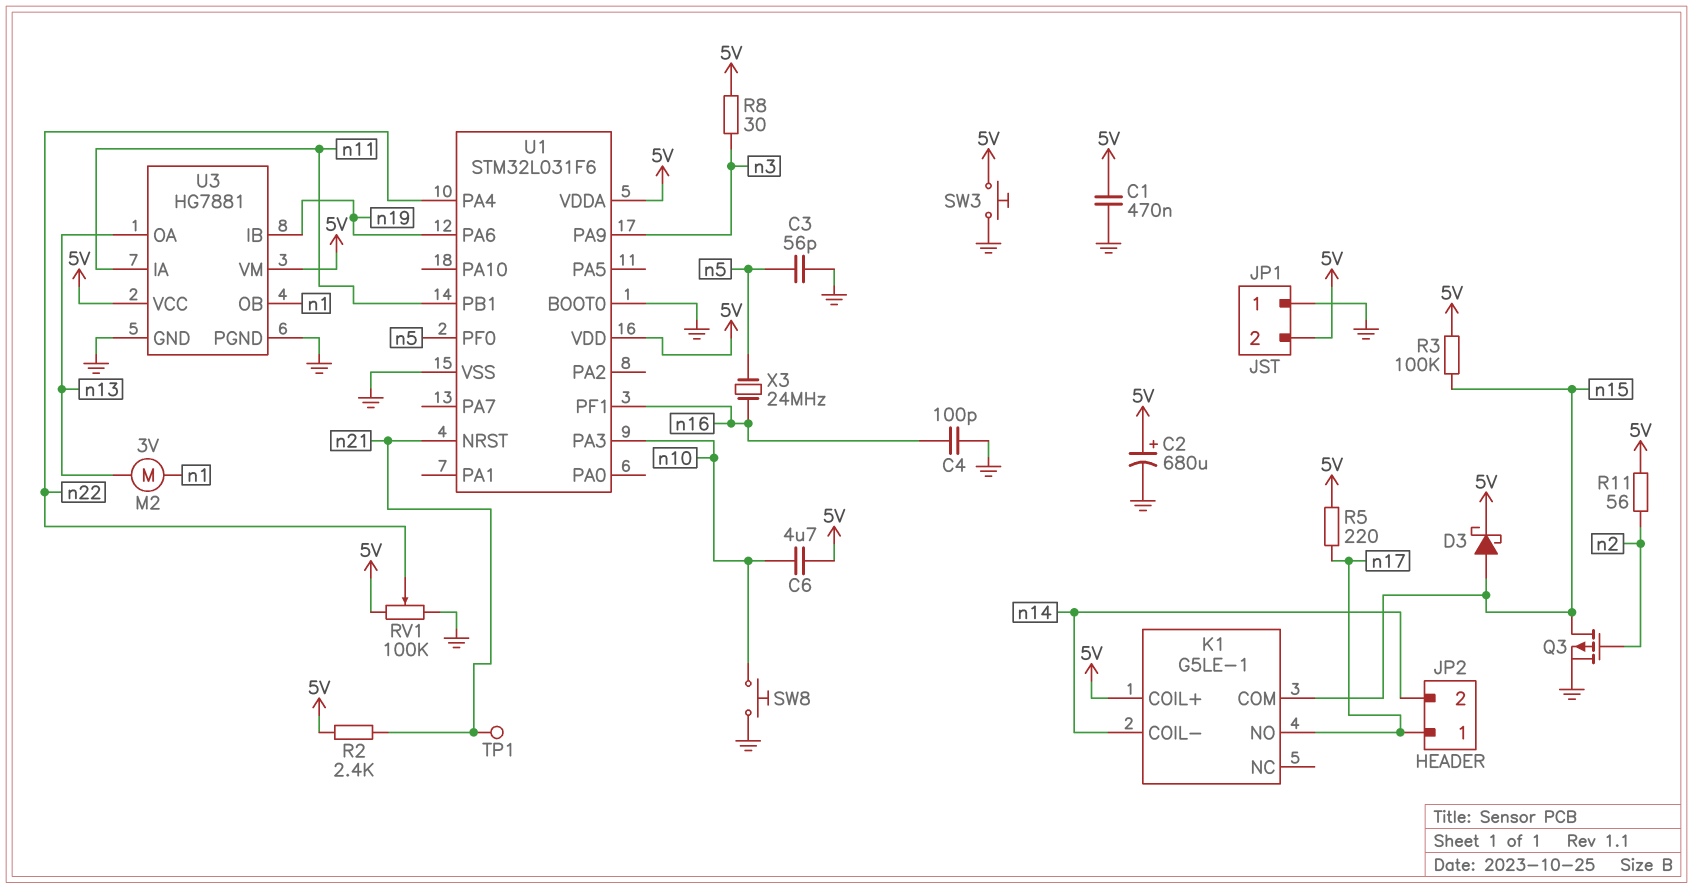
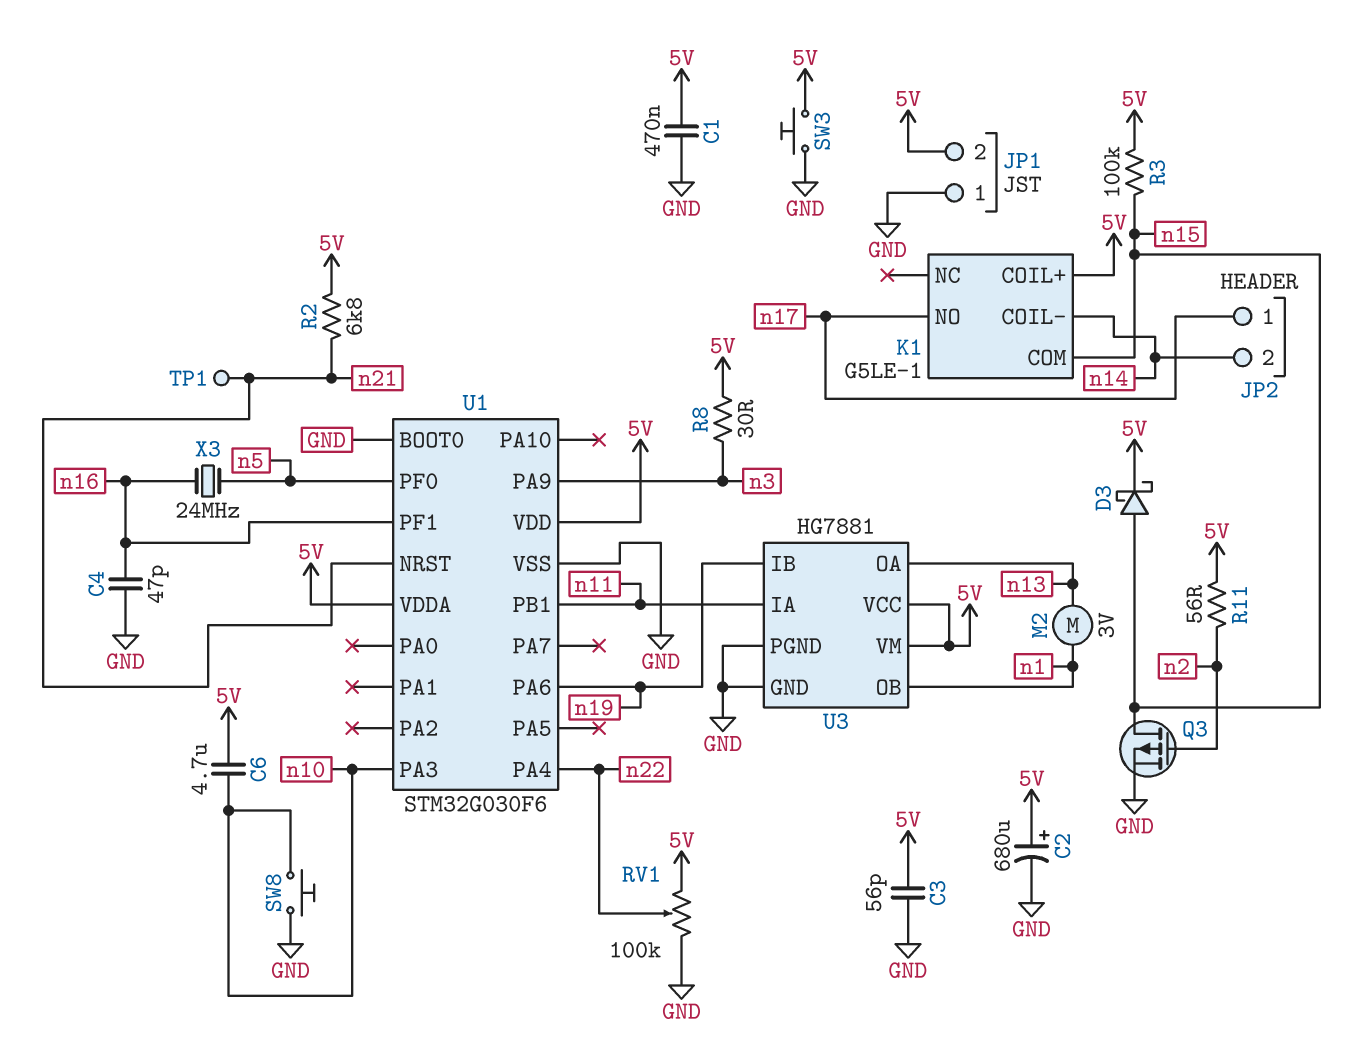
C3: 56pF (GND, n5) -> 56pF (5V, GND)
C4: 100pF (GND, n16) -> 47pF (GND, n16)
R2: 2.4k (5V, n21) -> 6.8k (5V, n21)
R5: 220 (5V, n17) -> none
U1: STM32L031F6 -> STM32G030F6

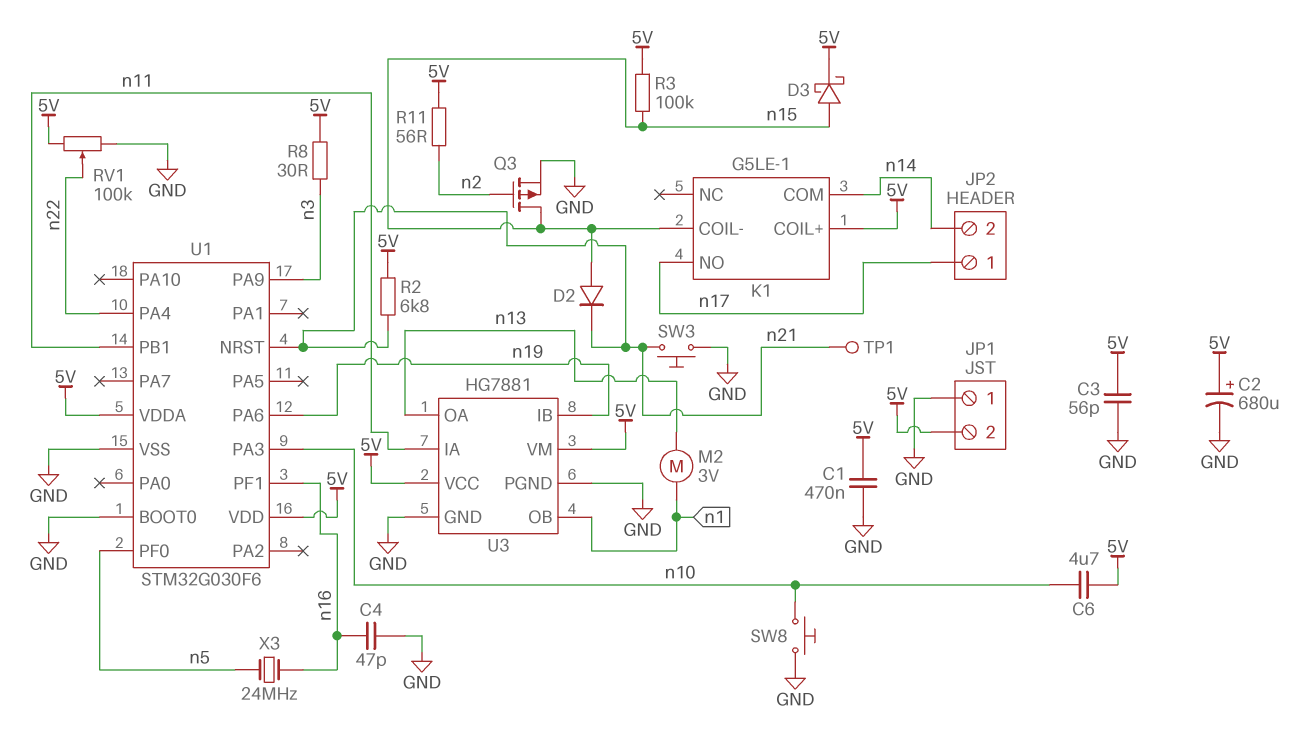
D2: none -> diode (A n15, K n21)
K1 pin COIL-: n14 -> n15
K1 pin COM: n15 -> n14
SW3: button (5V, GND) -> button (GND, n21)

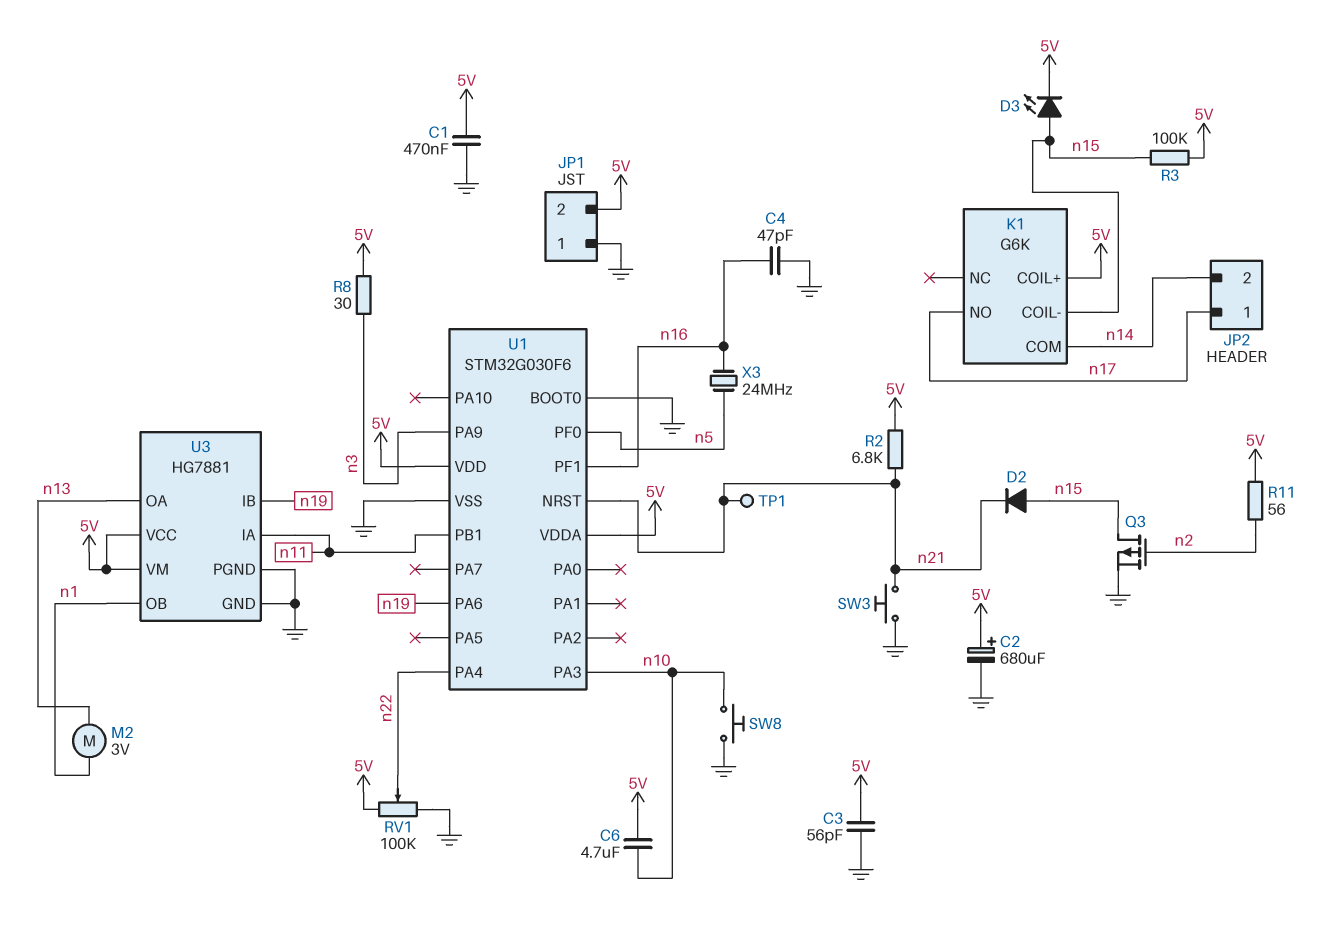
D3: schottky (A n15, K 5V) -> LED (A n15, K 5V)
K1: G5LE-1 -> G6K

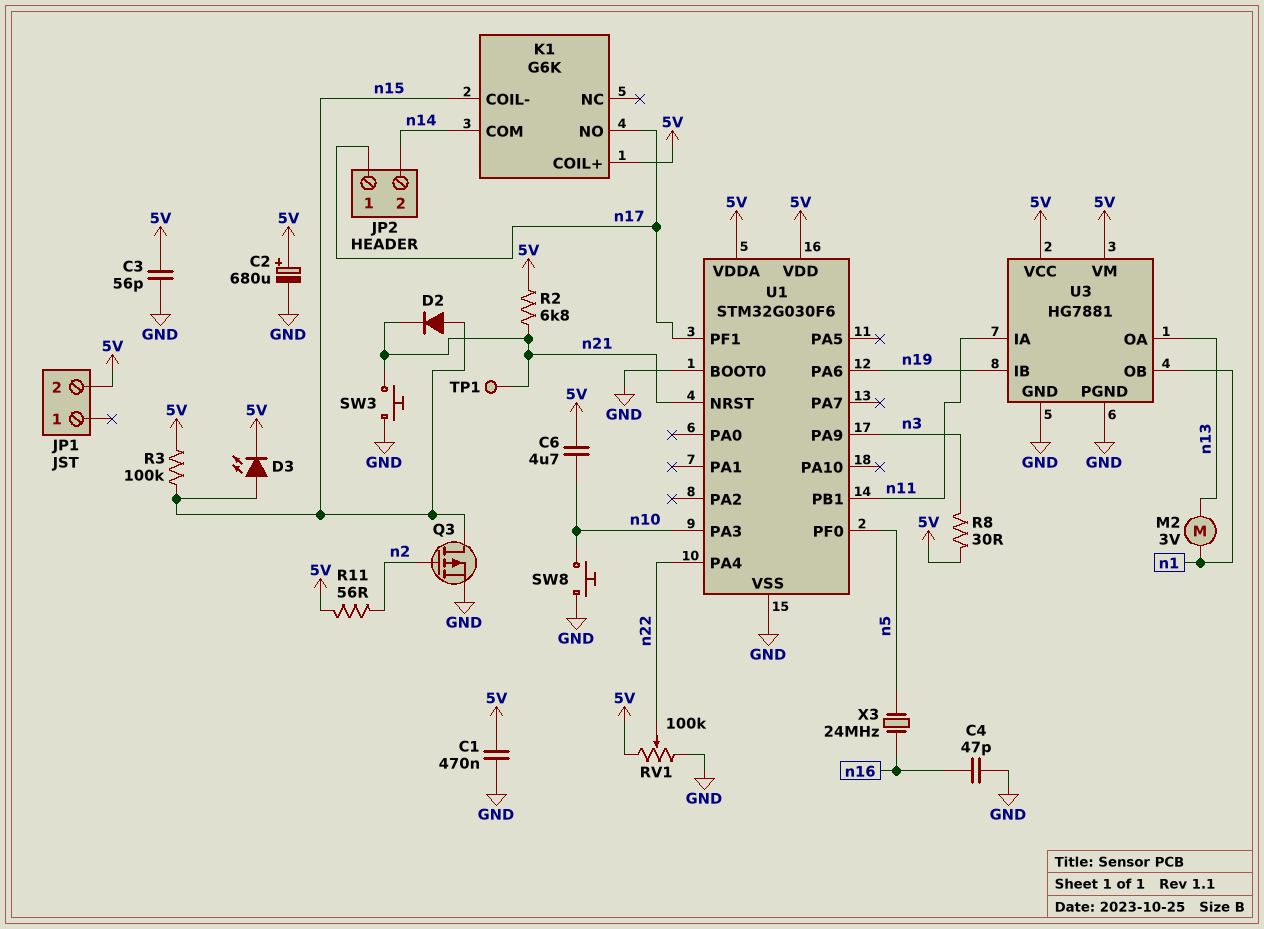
JP1 pin 1: GND -> none
U1 pin PF1: n16 -> n17

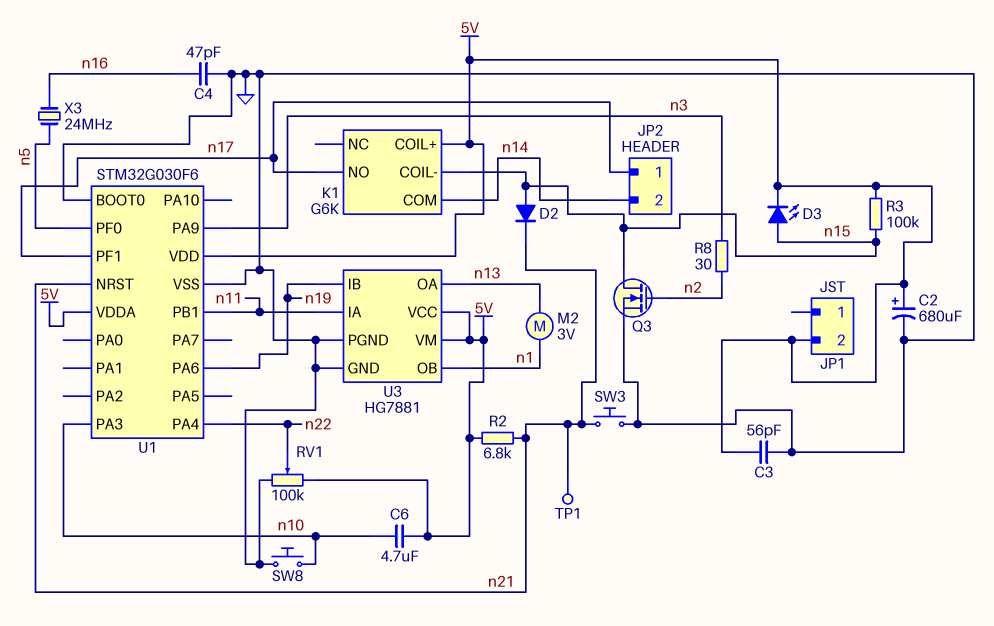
C1: 470nF (5V, GND) -> none
Q3: PMOS (G n2, D n15, S GND) -> NMOS (G n2, D n15, S GND)
R8: 30 (5V, n3) -> 30 (n2, n3)
R11: 56 (5V, n2) -> none

